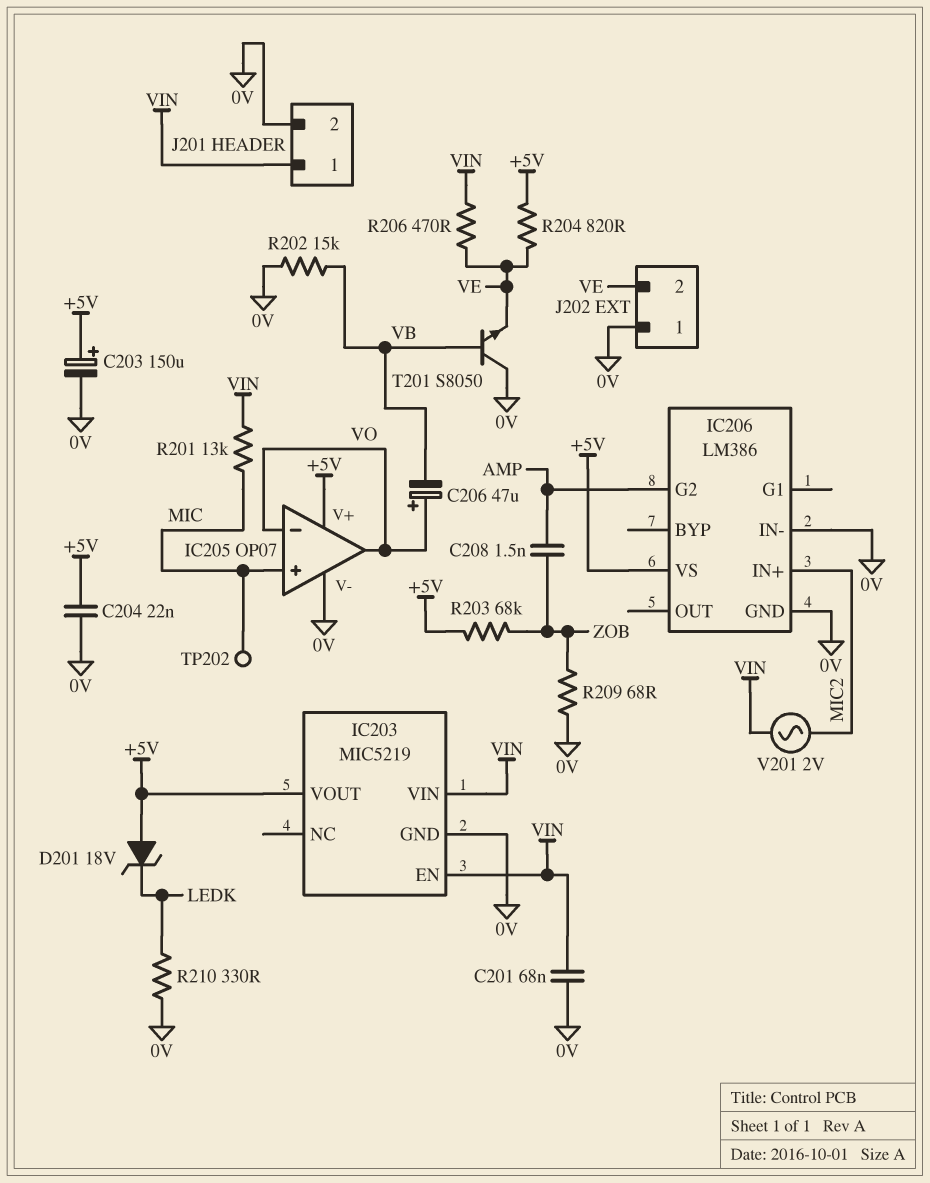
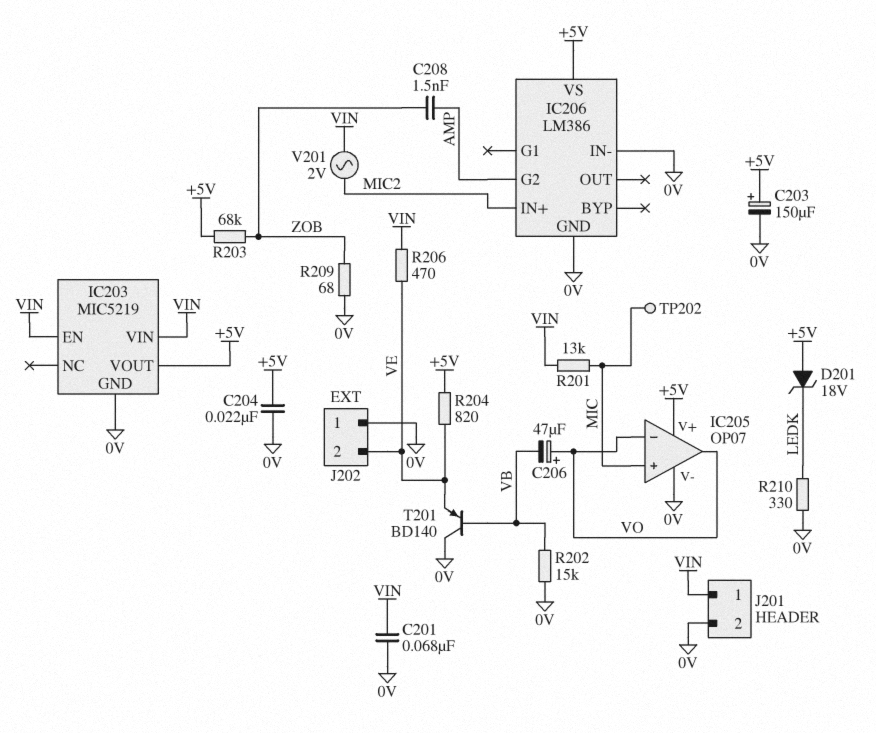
T201: NPN S8050 (B VB, C 0V, E VE) -> PNP BD140 (B VB, C 0V, E VE)

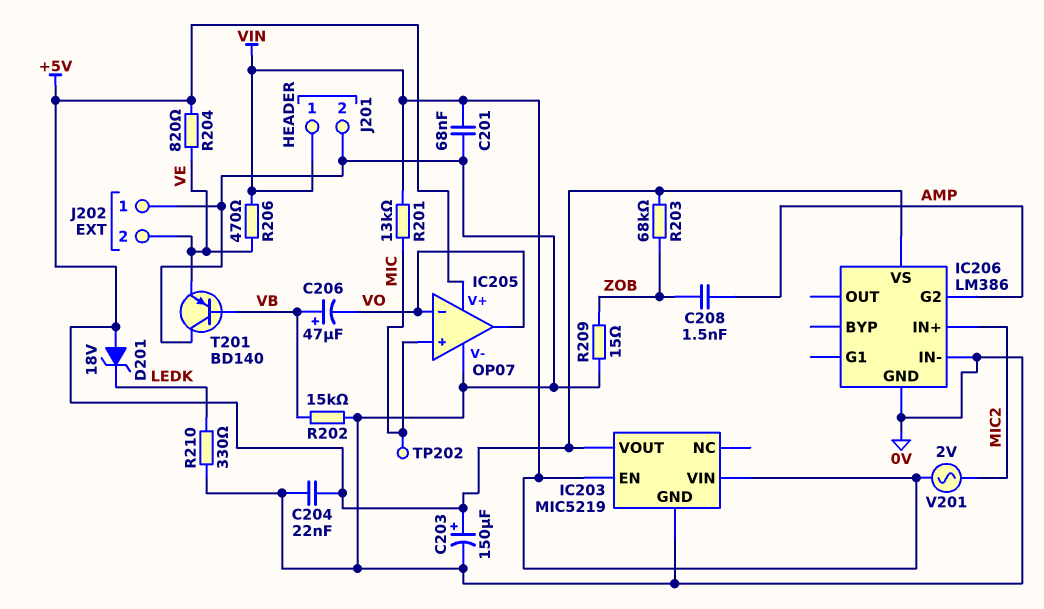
C206: 47uF (plus VO, minus VB) -> 47uF (plus VB, minus VO)
R209: 68 (0V, ZOB) -> 15 (0V, ZOB)

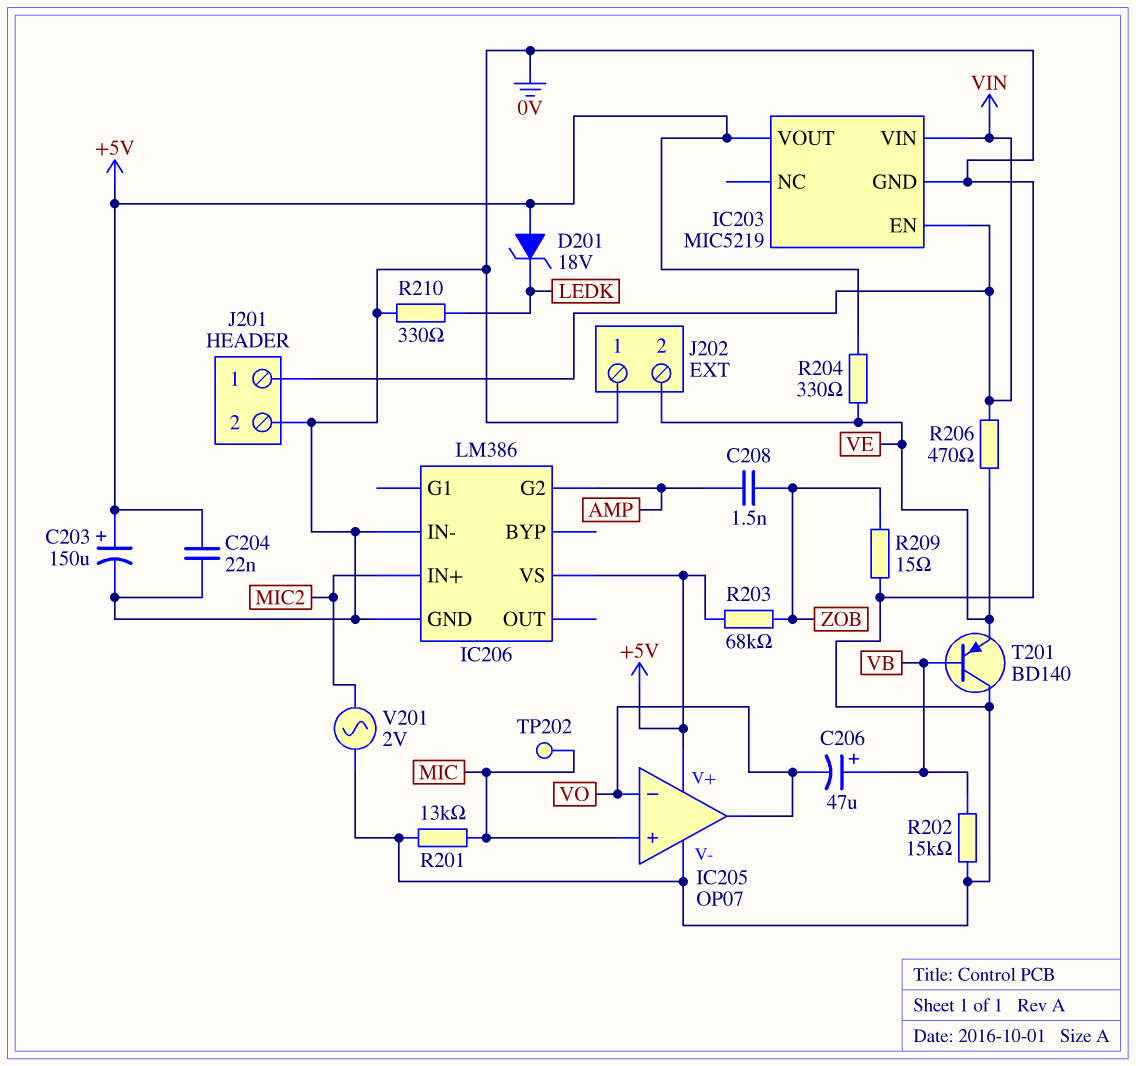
C201: 68nF (0V, VIN) -> none
R201: 13k (MIC, VIN) -> 13k (0V, MIC)
R204: 820 (+5V, VE) -> 330 (+5V, VE)
V201: AC 2V (MIC2, VIN) -> AC 2V (0V, MIC2)

